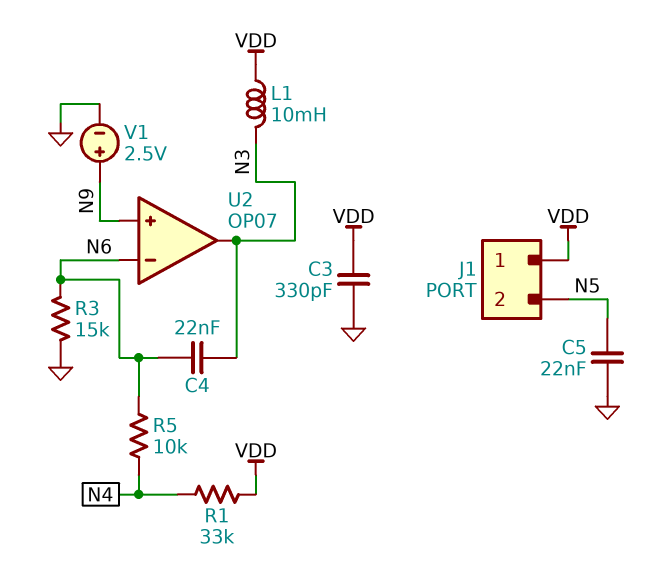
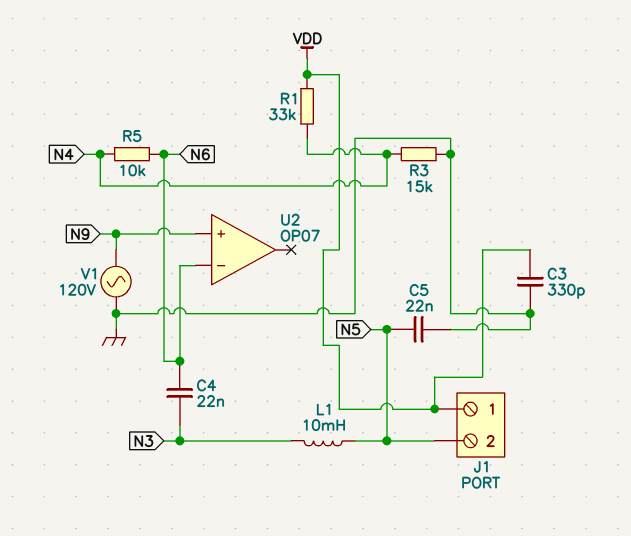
L1: 10mH (N3, VDD) -> 10mH (N3, N5)
R3: 15k (GND, N6) -> 15k (GND, N4)
U2 pin out: N3 -> none
V1: 2.5V (plus N9, minus GND) -> AC 120V (GND, N9)

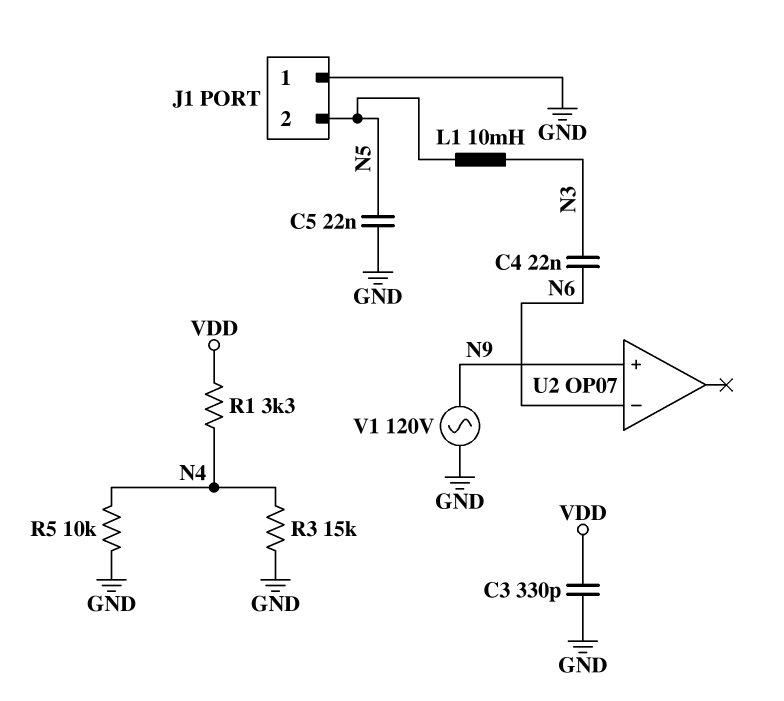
J1 pin 1: VDD -> GND
R1: 33k (N4, VDD) -> 3.3k (N4, VDD)
R5: 10k (N4, N6) -> 10k (GND, N4)

